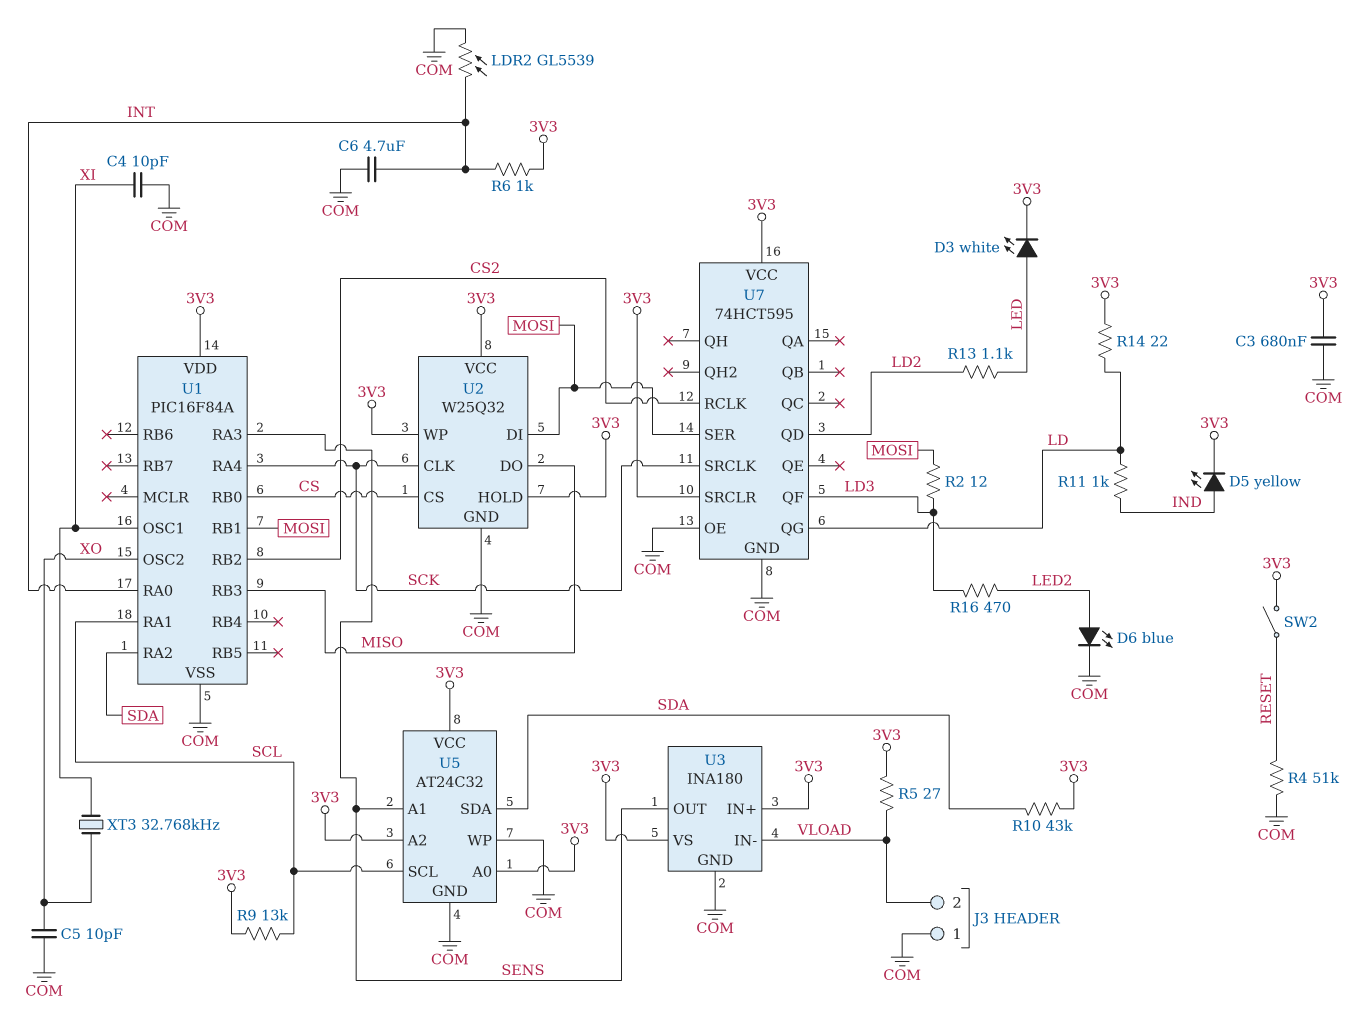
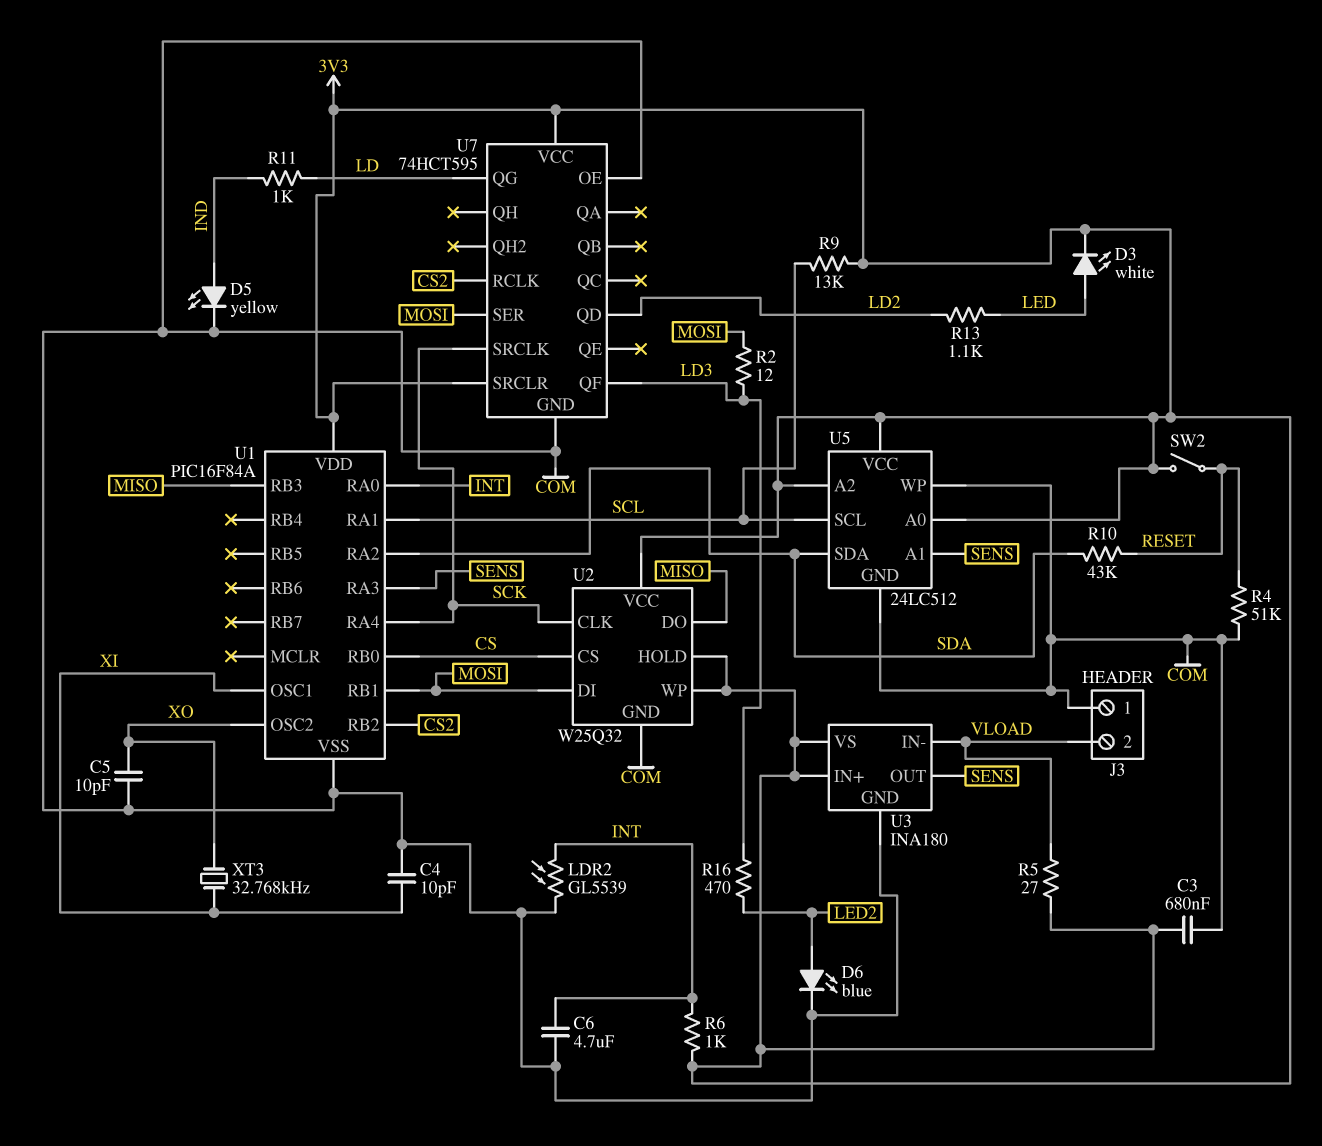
D5: LED yellow (A IND, K 3V3) -> LED yellow (A IND, K COM)
R10: 43k (3V3, SDA) -> 43k (RESET, SDA)
R14: 22 (3V3, LD) -> none
U5: AT24C32 -> 24LC512

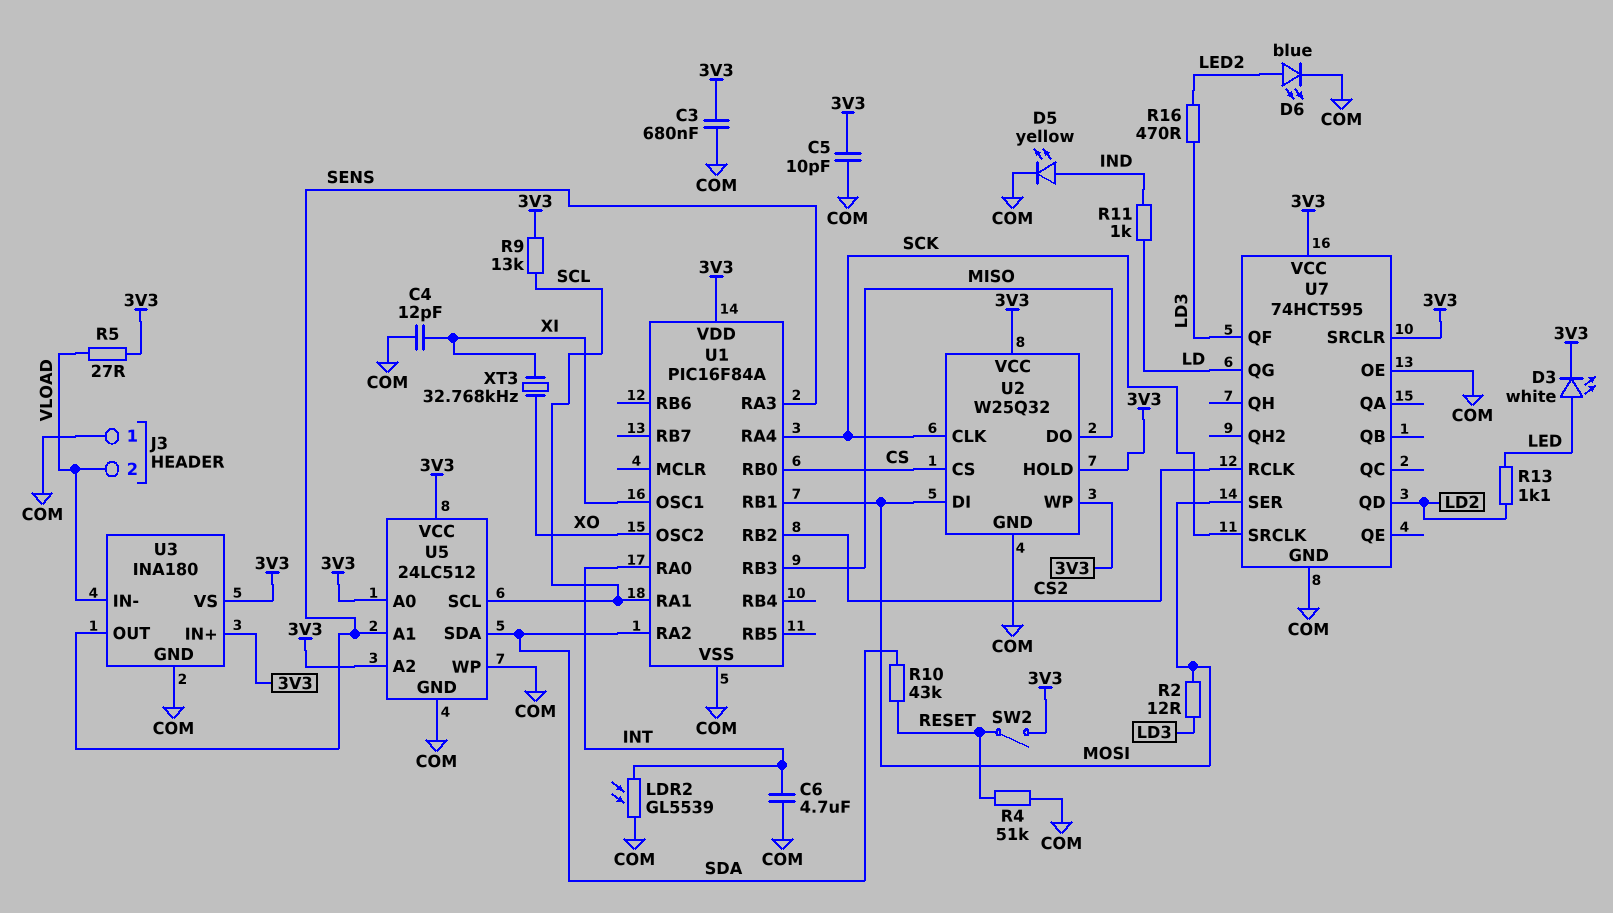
C4: 10pF (COM, XI) -> 12pF (COM, XI)
C5: 10pF (COM, XO) -> 10pF (3V3, COM)
R6: 1k (3V3, INT) -> none

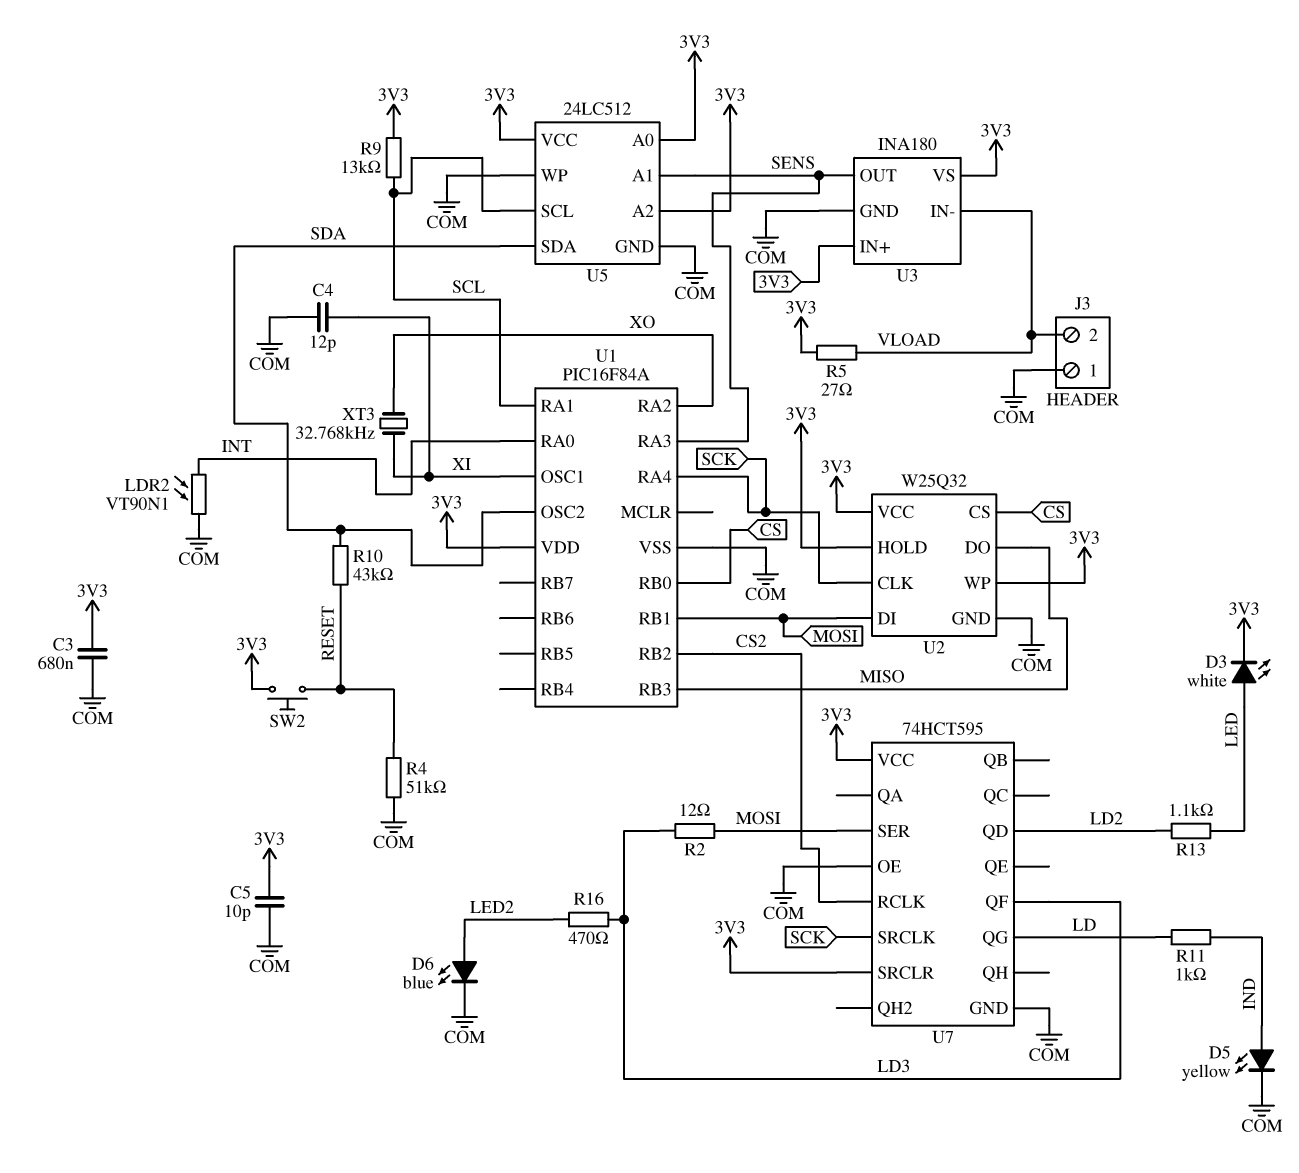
C6: 4.7uF (COM, INT) -> none
LDR2: GL5539 (COM, INT) -> VT90N1 (COM, INT)
SW2: switch (3V3, RESET) -> button (3V3, RESET)
U1 pin OSC2: XO -> SDA
U1 pin RA2: SDA -> XO

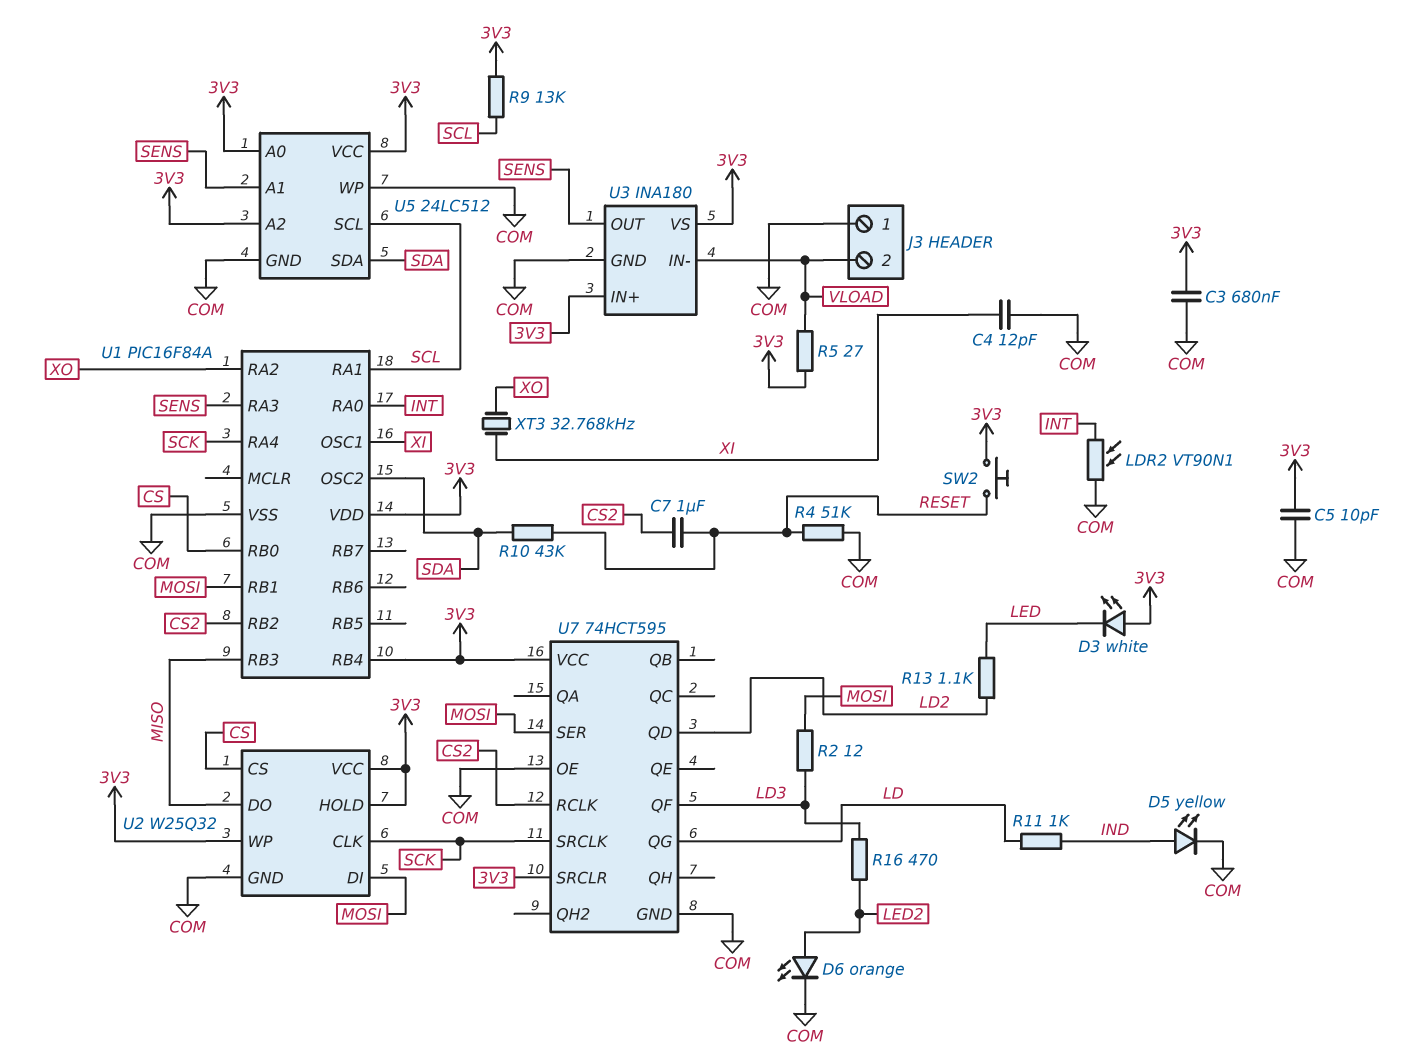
C7: none -> 1uF (CS2, RESET)
D3: LED white (A LED, K 3V3) -> LED white (A 3V3, K LED)
D6: LED blue (A LED2, K COM) -> LED orange (A LED2, K COM)
U1 pin RB4: none -> 3V3

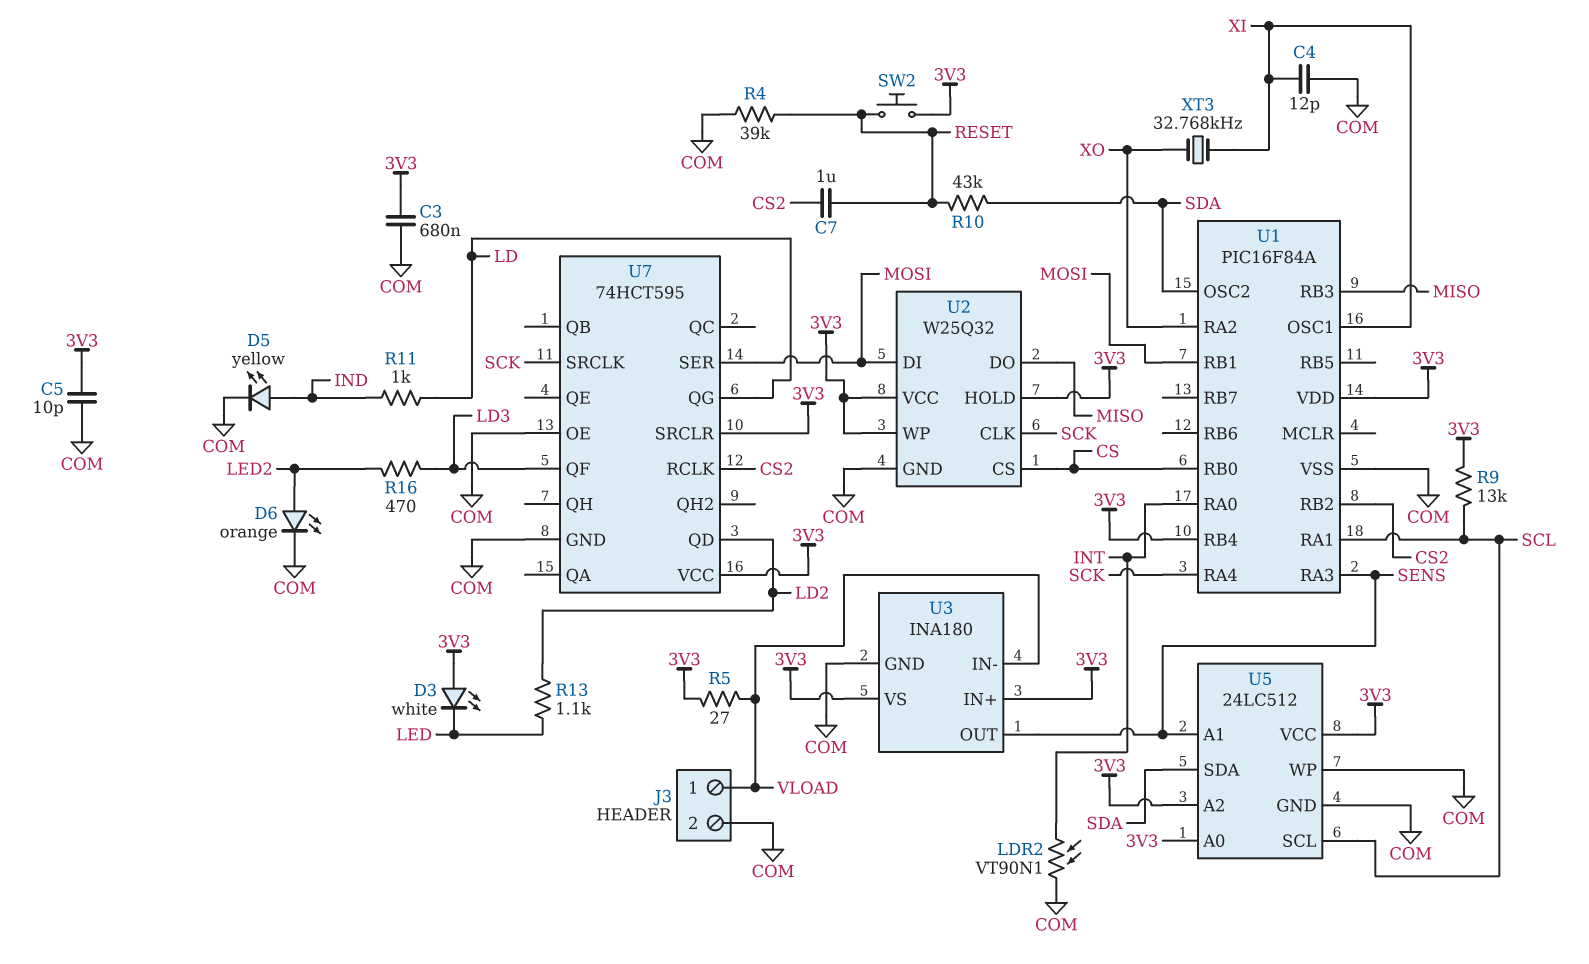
J3 pin 1: COM -> VLOAD
J3 pin 2: VLOAD -> COM
R2: 12 (LD3, MOSI) -> none
R4: 51k (COM, RESET) -> 39k (COM, RESET)

